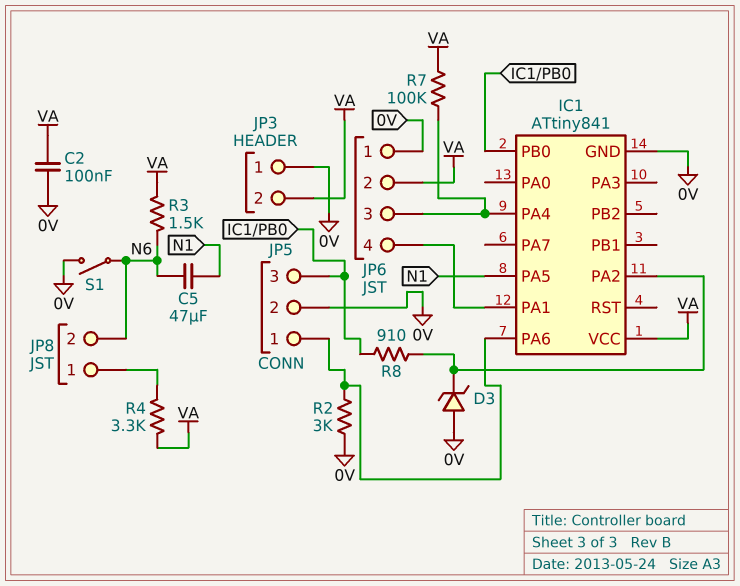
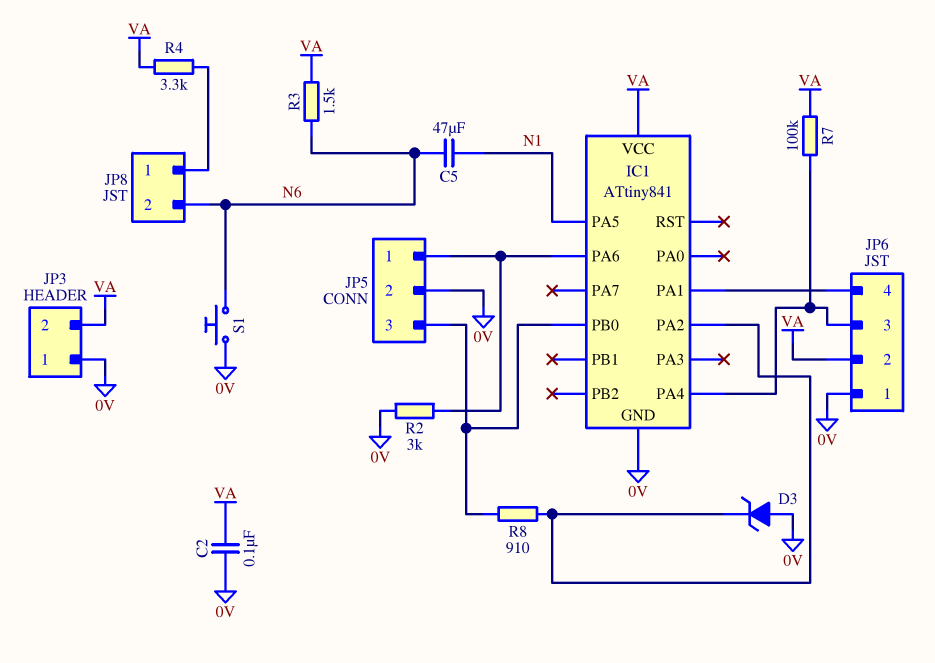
S1: switch (0V, N6) -> button (0V, N6)

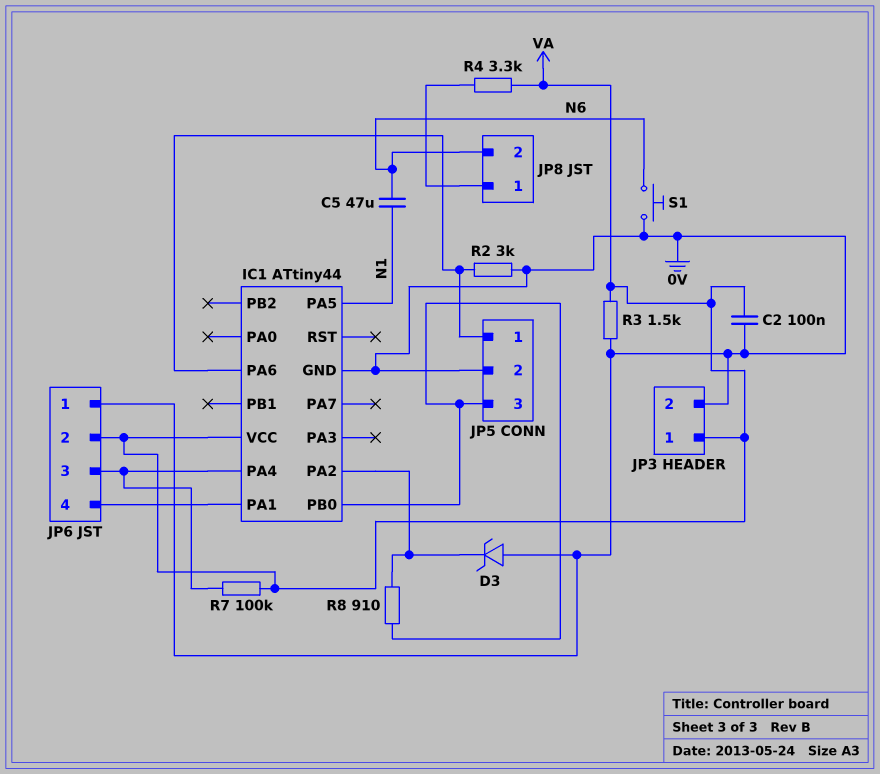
IC1: ATtiny841 -> ATtiny44
JP3 pin 1: 0V -> VA
JP3 pin 2: VA -> 0V
R3: 1.5k (N6, VA) -> 1.5k (0V, VA)

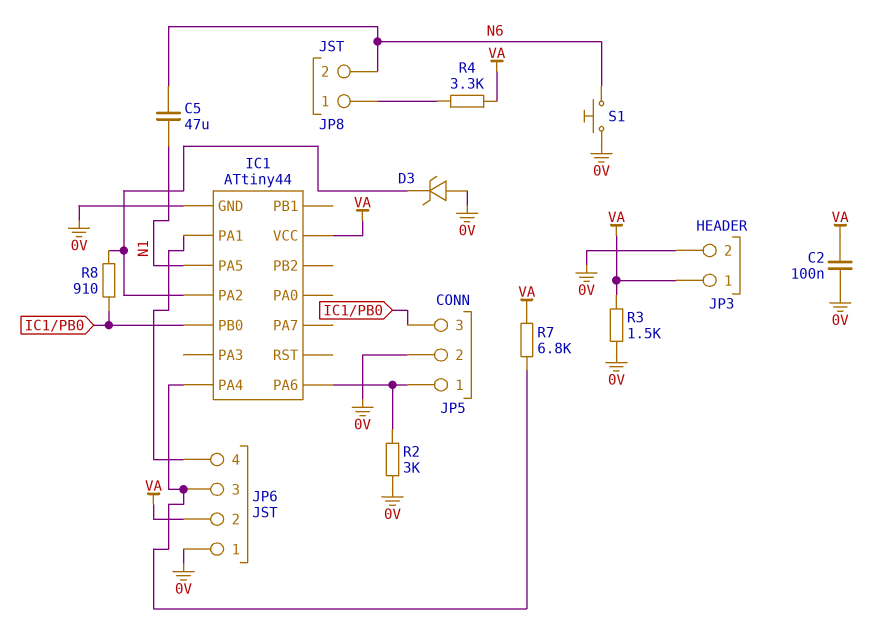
R7: 100k (IC1/PA4, VA) -> 6.8k (IC1/PA4, VA)

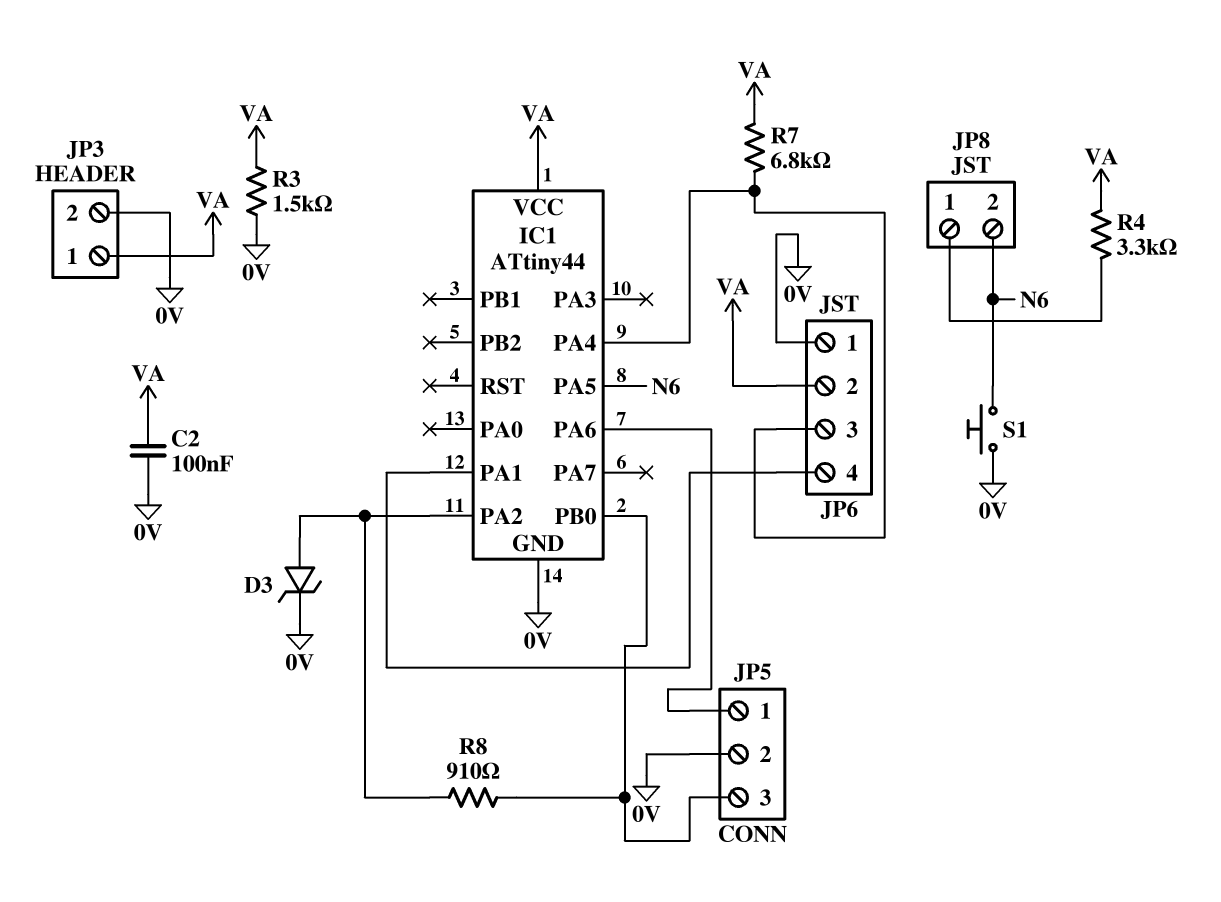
C5: 47uF (N1, N6) -> none
D3: zener (A 0V, K IC1/PA2) -> zener (A IC1/PA2, K 0V)
IC1 pin PA5: N1 -> N6
R2: 3k (0V, IC1/PA6) -> none

